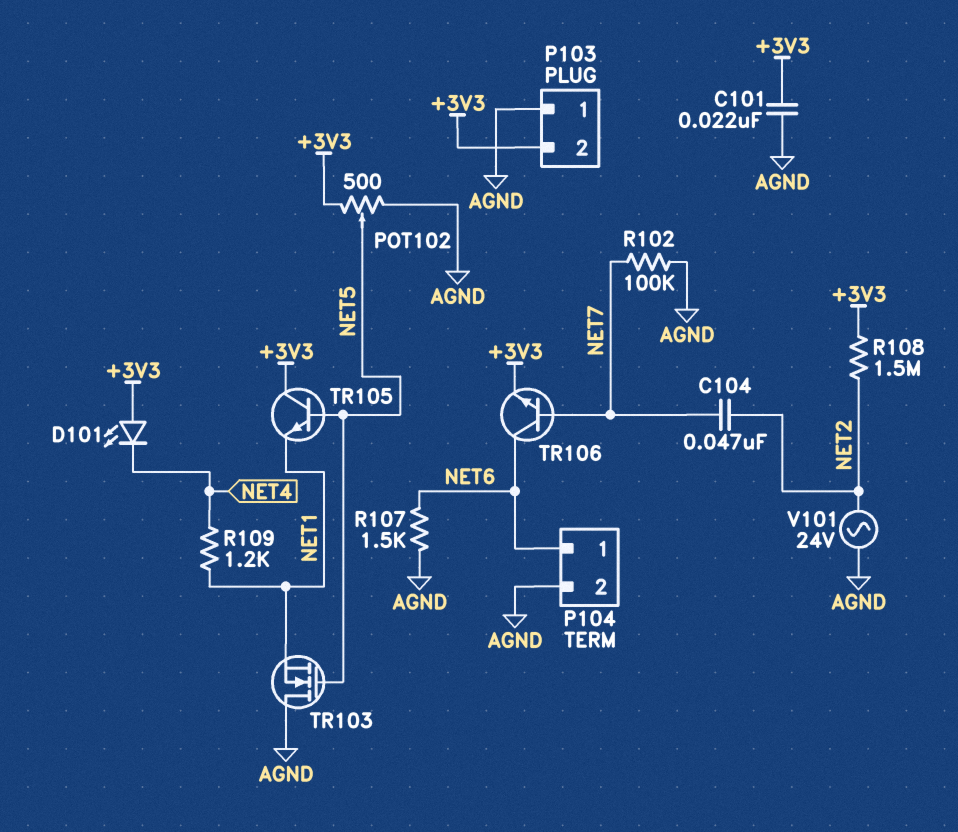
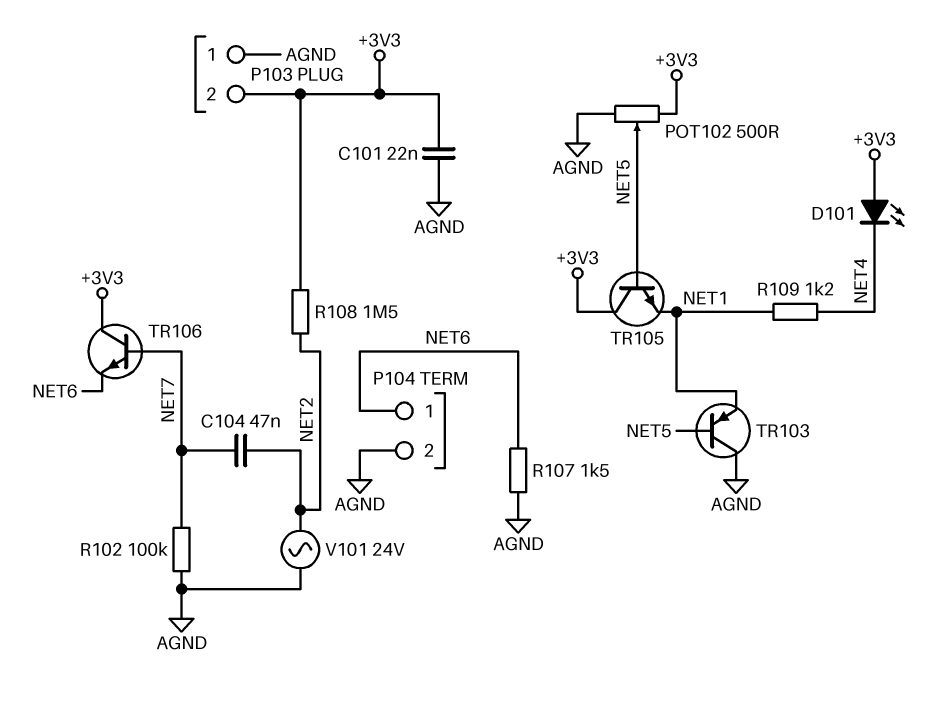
TR103: NMOS (G NET5, D AGND, S NET1) -> PNP (B NET5, C AGND, E NET1)
TR106: NPN (B NET7, C NET6, E +3V3) -> NPN (B NET7, C +3V3, E NET6)

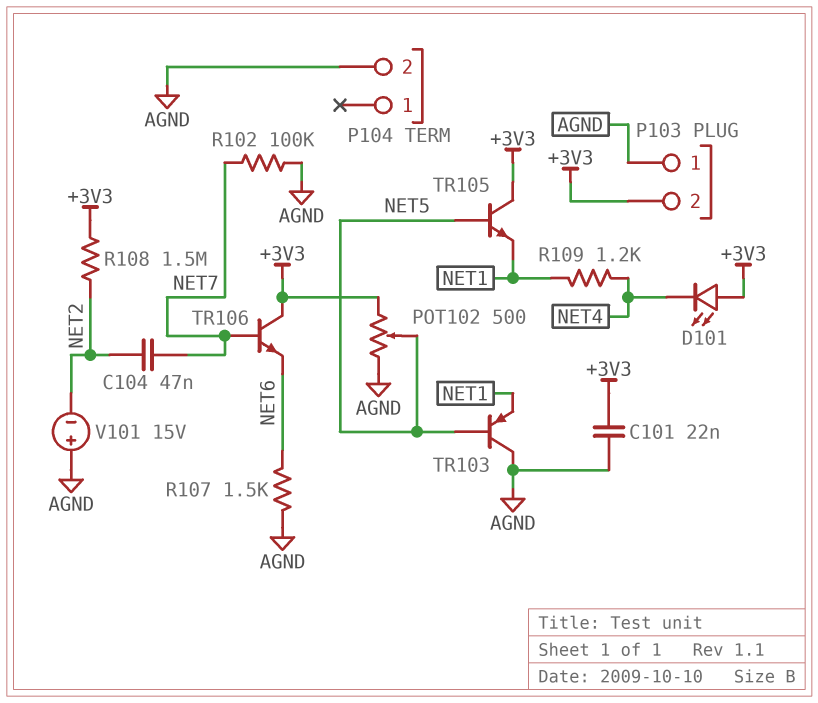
P104 pin 1: NET6 -> none
V101: AC 24V (AGND, NET2) -> 15V (plus AGND, minus NET2)

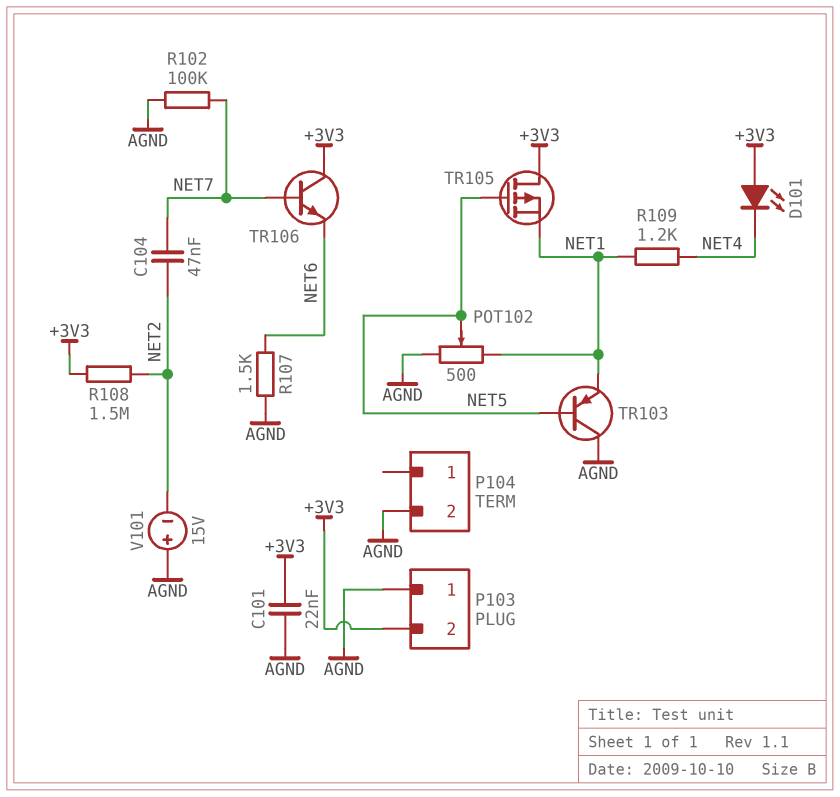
POT102: 500 (+3V3, AGND, wiper NET5) -> 500 (AGND, NET1, wiper NET5)
TR105: NPN (B NET5, C +3V3, E NET1) -> PMOS (G NET5, D +3V3, S NET1)

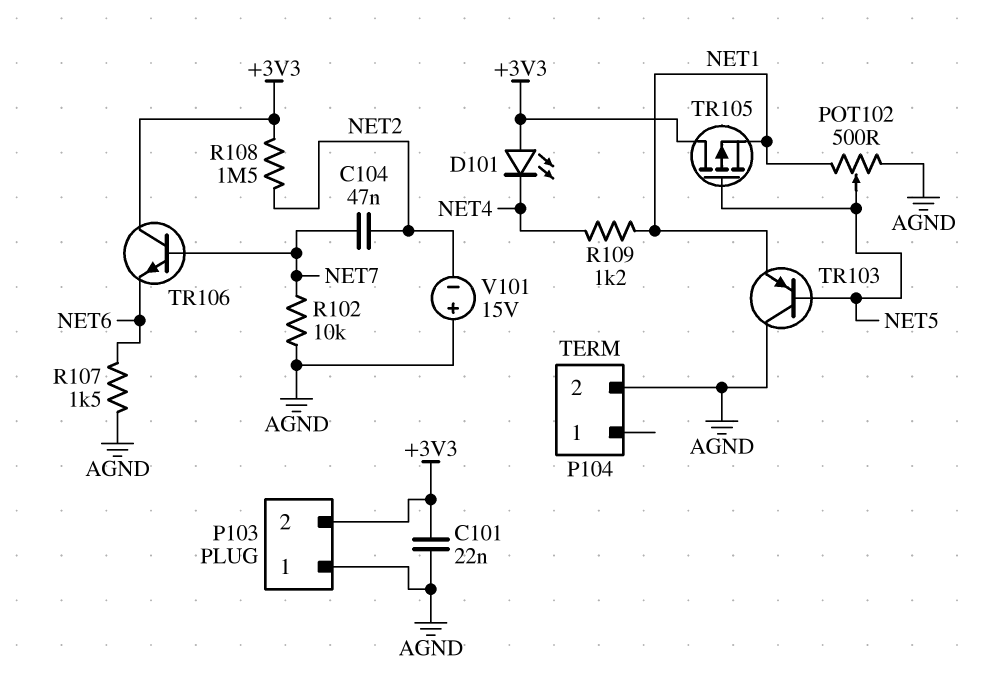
R102: 100k (AGND, NET7) -> 10k (AGND, NET7)

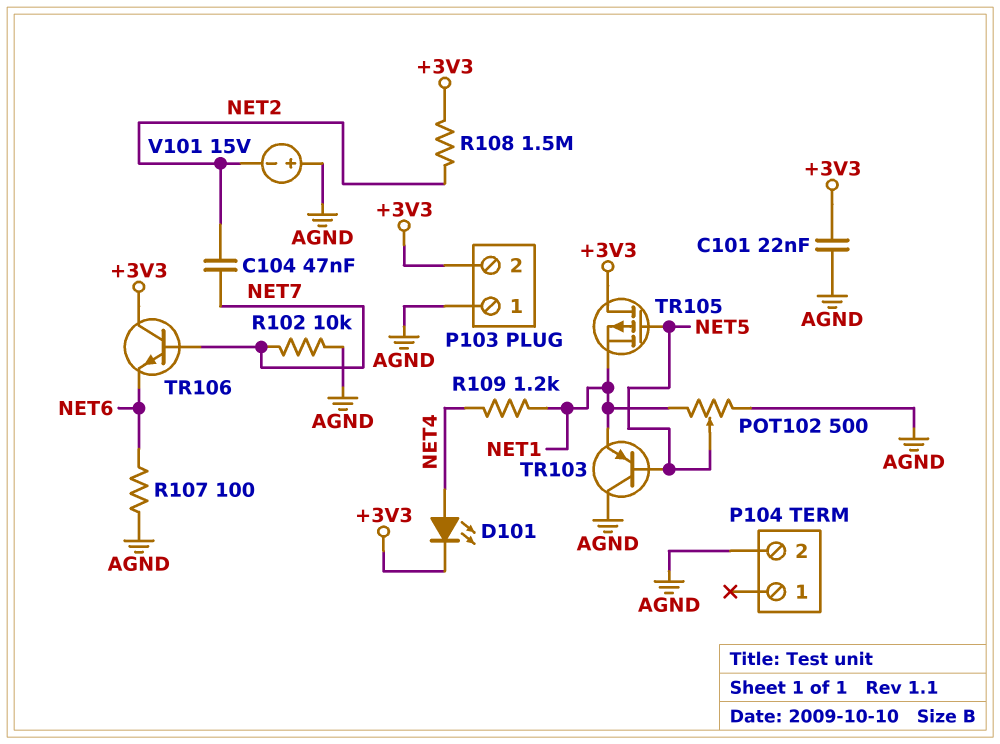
D101: LED (A +3V3, K NET4) -> LED (A NET4, K +3V3)
R107: 1.5k (AGND, NET6) -> 100 (AGND, NET6)

